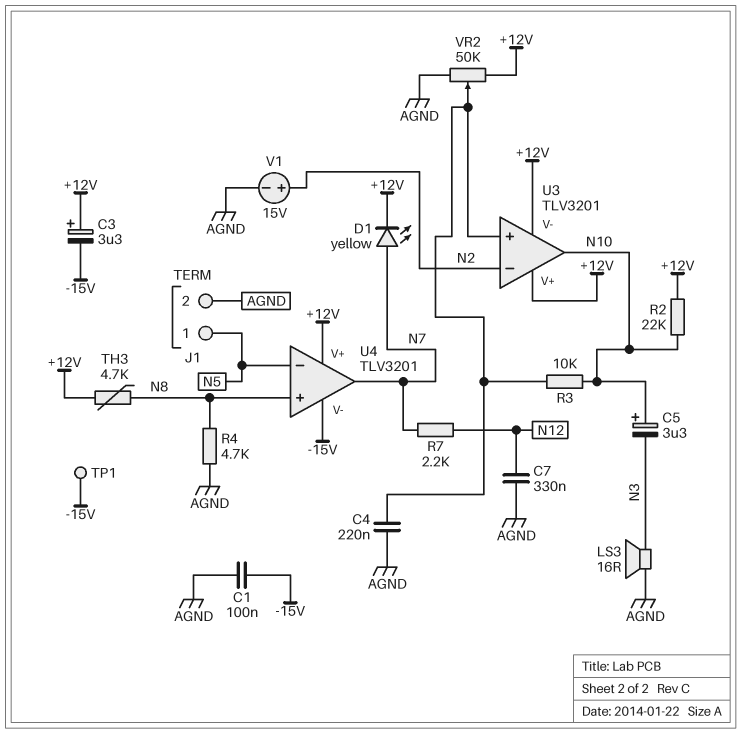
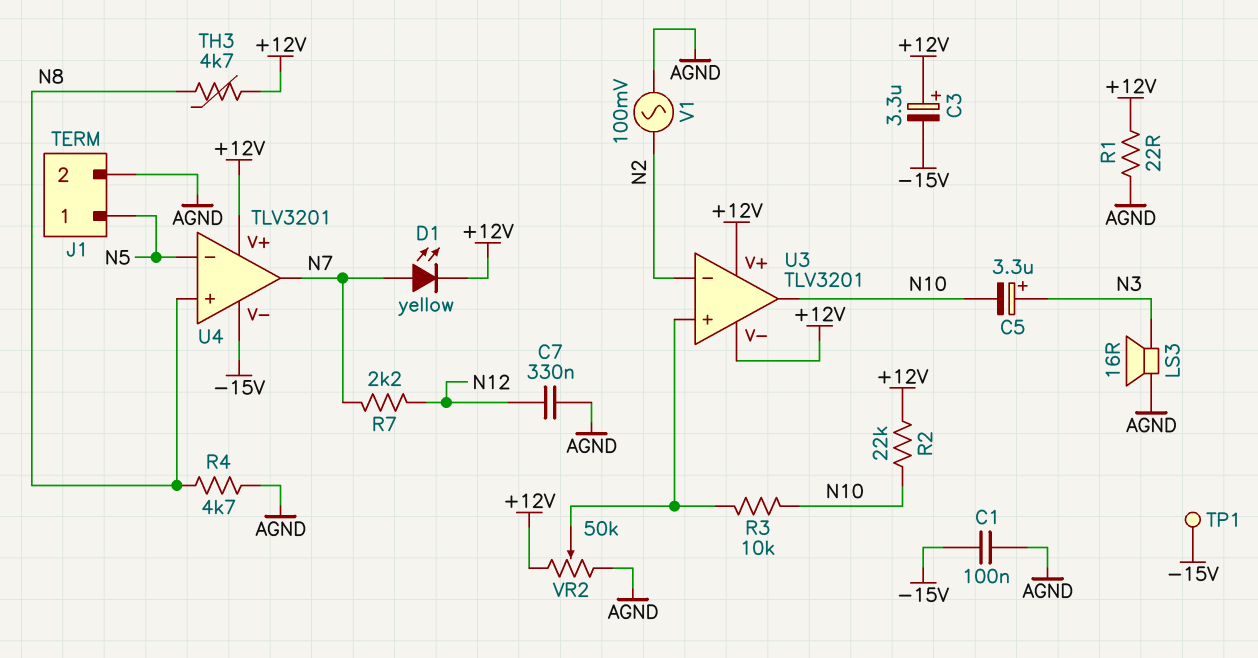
C4: 220nF (AGND, U3/in+) -> none
C5: 3.3uF (plus N10, minus N3) -> 3.3uF (plus N3, minus N10)
R1: none -> 22 (+12V, AGND)
V1: 15V (plus N2, minus AGND) -> AC 100mV (AGND, N2)

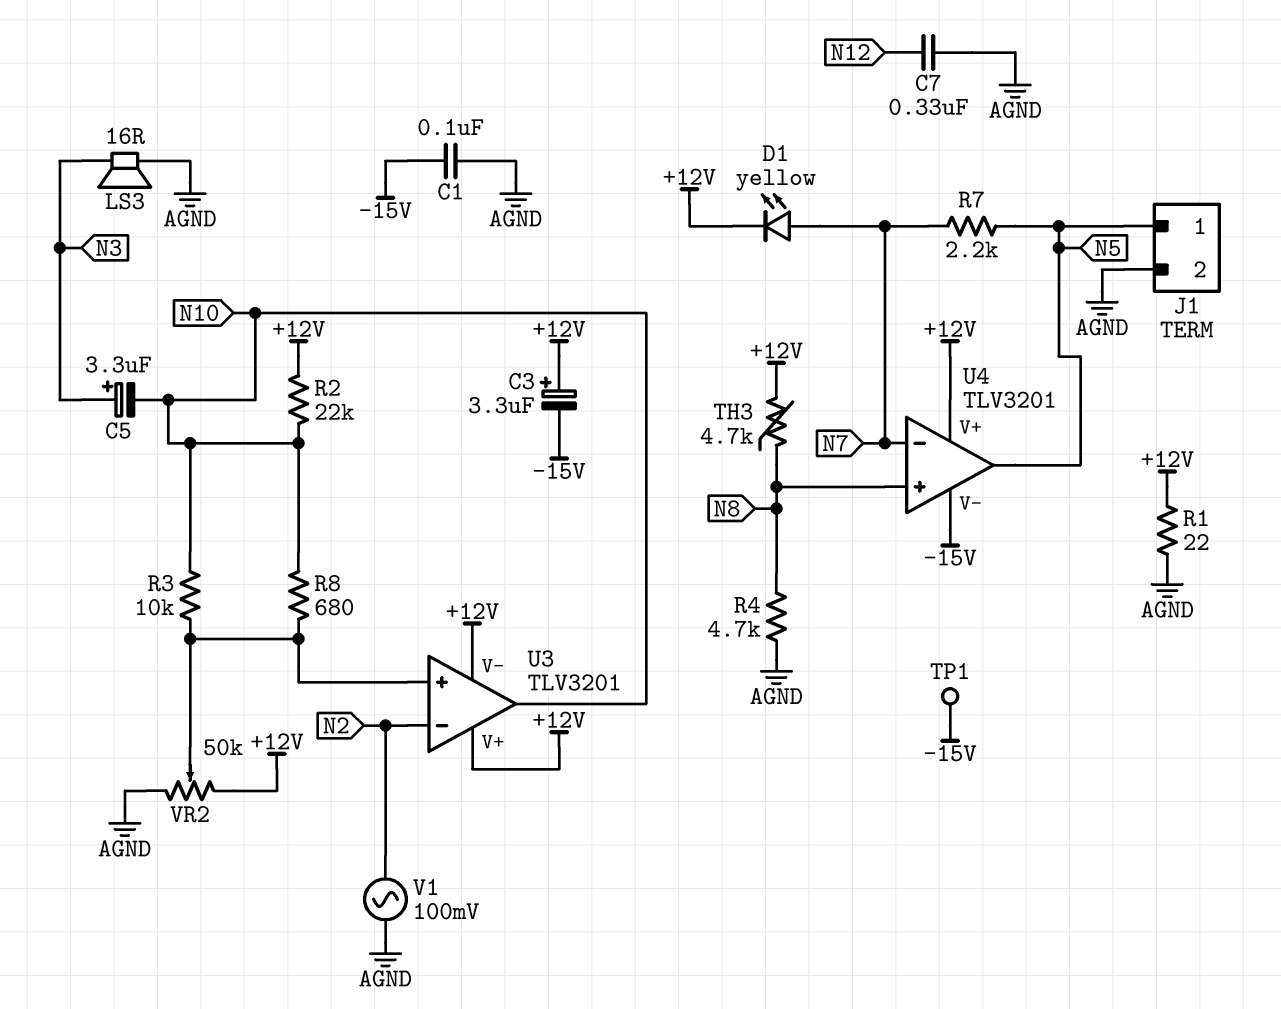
R7: 2.2k (N7, N12) -> 2.2k (N5, N7)
R8: none -> 680 (N10, U3/in+)
U4 pin in-: N5 -> N7
U4 pin out: N7 -> N5

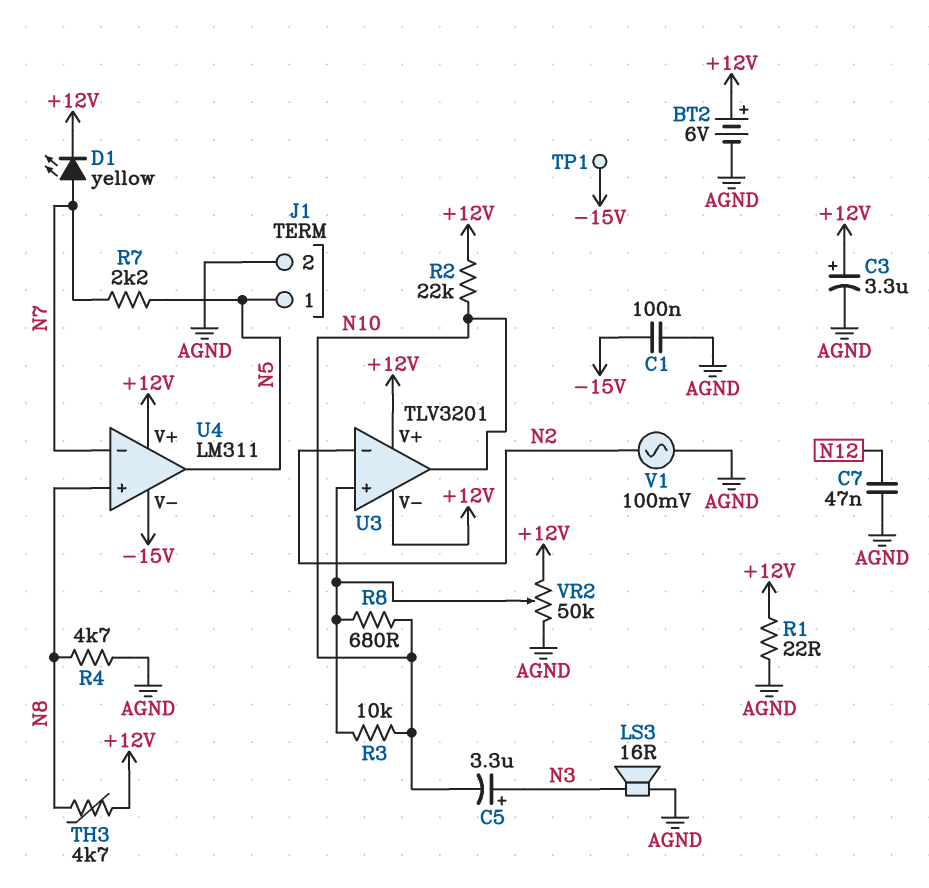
BT2: none -> 6V (plus +12V, minus AGND)
C3: 3.3uF (plus +12V, minus -15V) -> 3.3uF (plus +12V, minus AGND)
C7: 330nF (AGND, N12) -> 47nF (AGND, N12)
U4: TLV3201 -> LM311

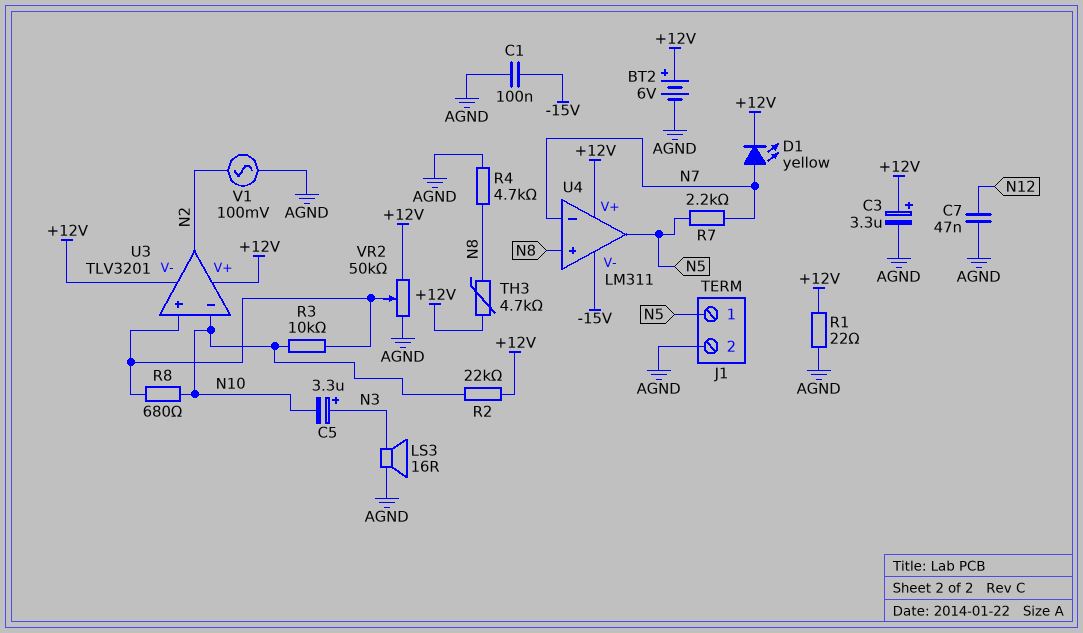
TP1: test point (-15V) -> none
U3 pin in-: N2 -> N10
U3 pin out: N10 -> N2

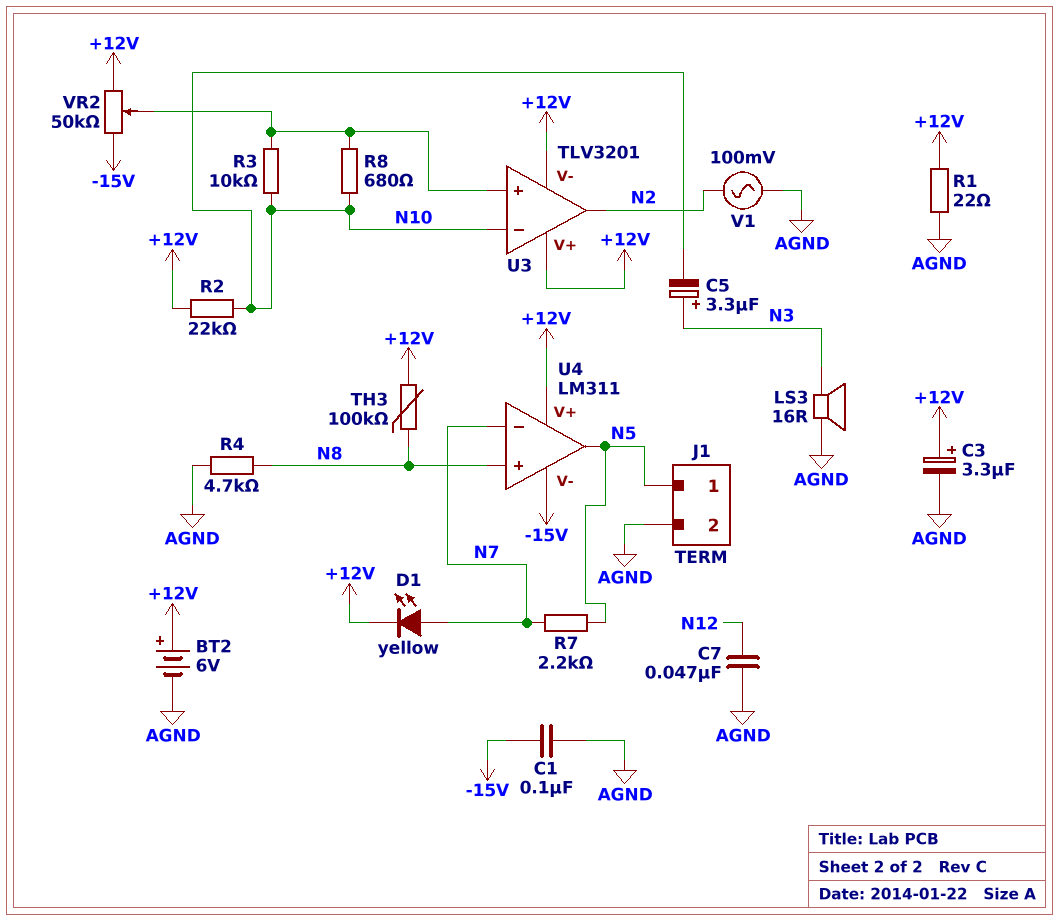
TH3: 4.7k (+12V, N8) -> 100k (+12V, N8)
VR2: 50k (+12V, AGND, wiper U3/in+) -> 50k (+12V, -15V, wiper U3/in+)

